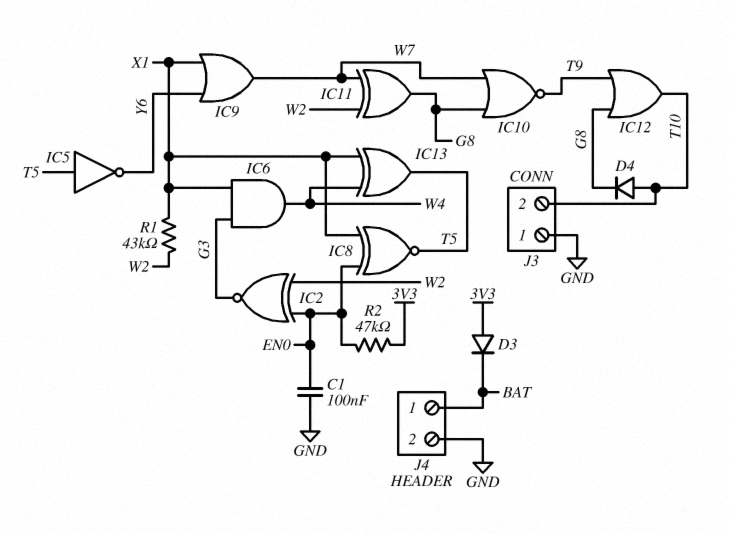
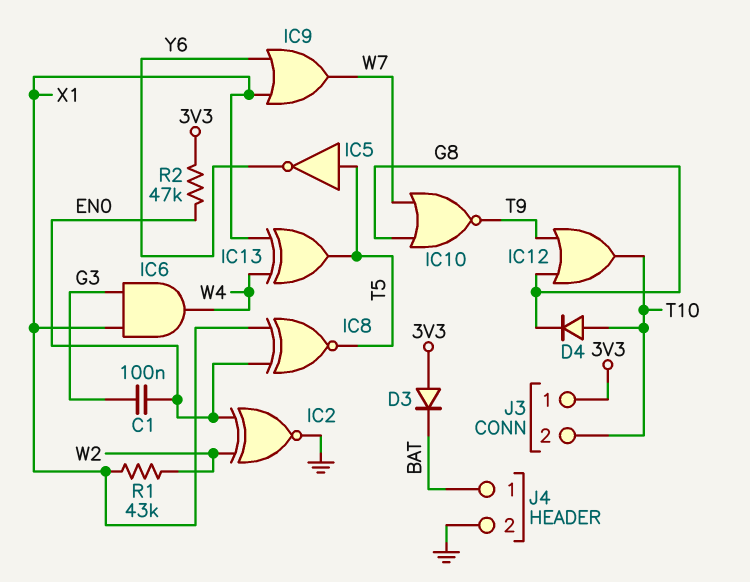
C1: 100nF (EN0, GND) -> 100nF (EN0, G3)
IC2: XNOR (in EN0, in W2, out G3) -> XNOR (in EN0, in W2, out GND)
IC11: XOR (in W2, in W7, out G8) -> none
J3 pin 1: GND -> 3V3

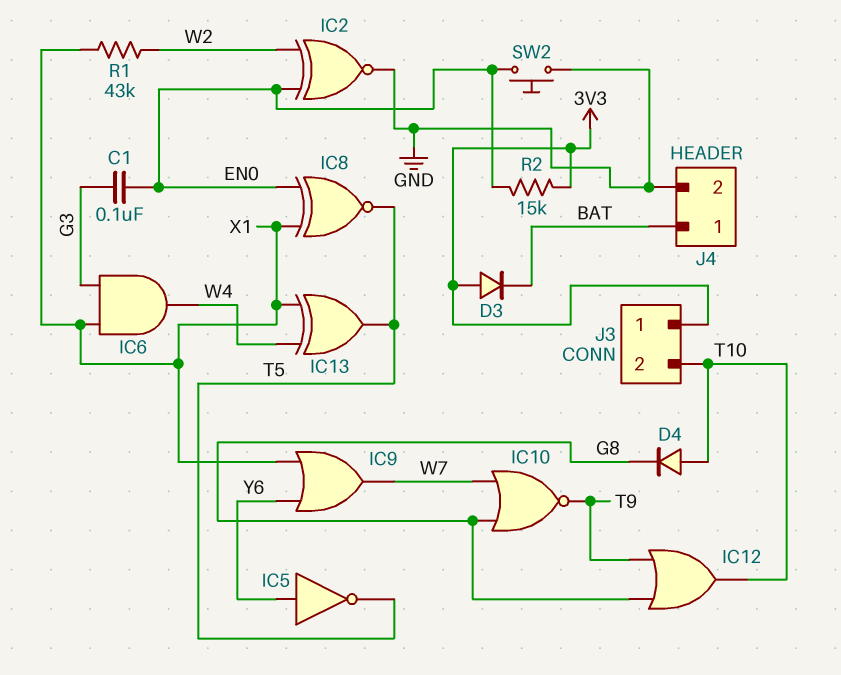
IC5: NOT (in T5, out Y6) -> NOT (in Y6, out T5)
R2: 47k (3V3, EN0) -> 15k (3V3, EN0)
SW2: none -> button (EN0, GND)

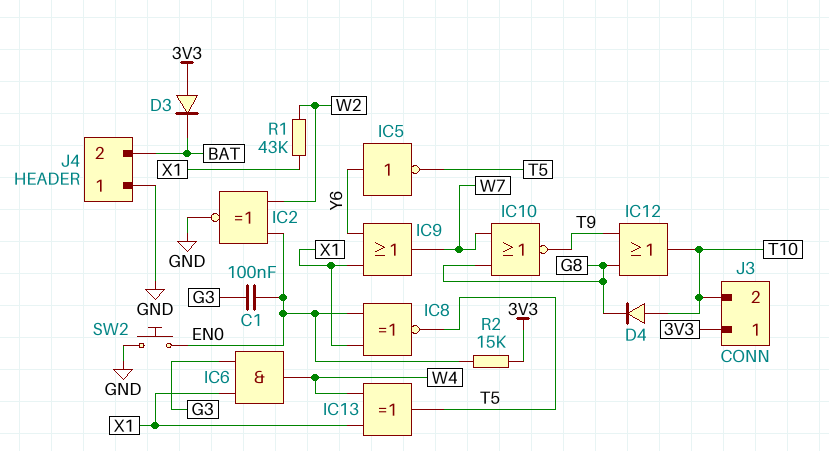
J4 pin 1: BAT -> GND
J4 pin 2: GND -> BAT

